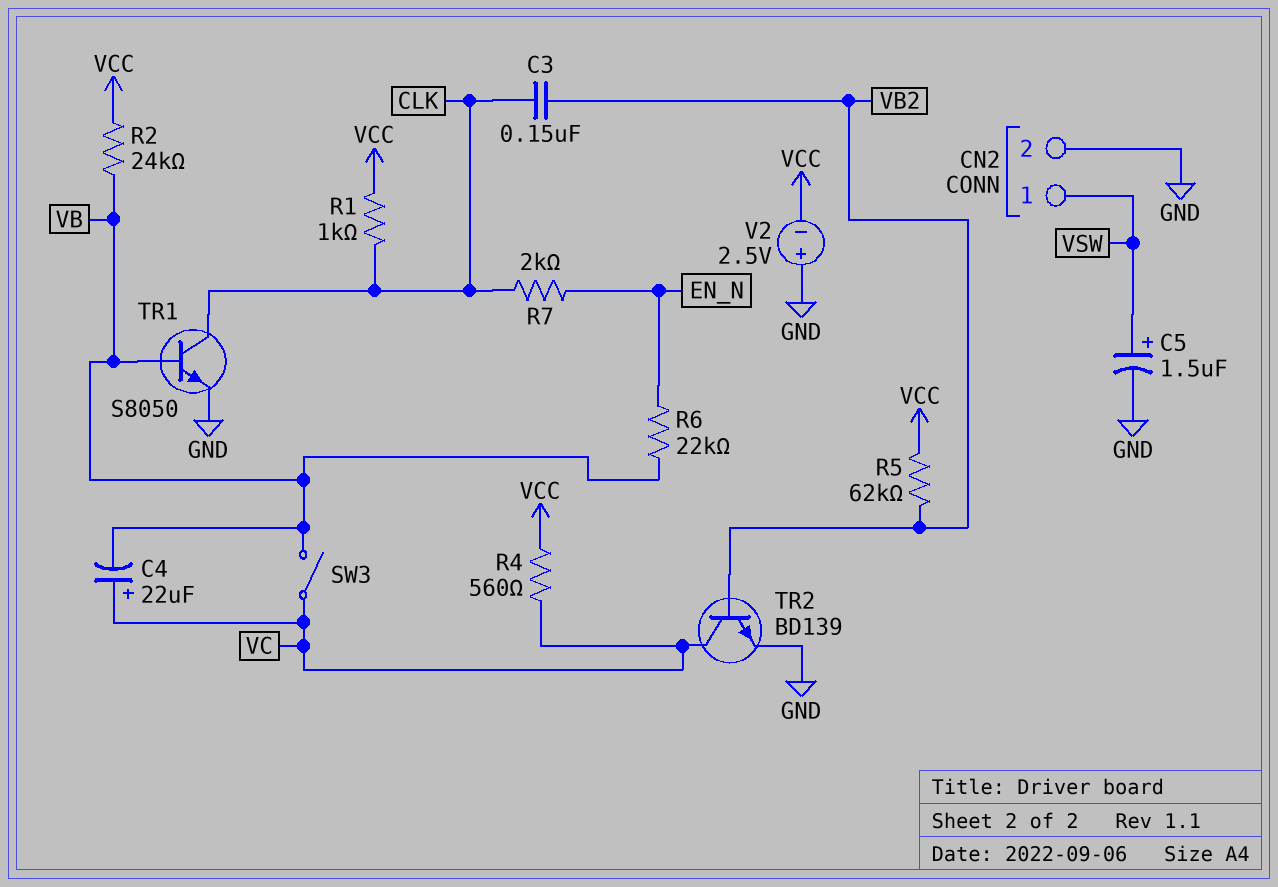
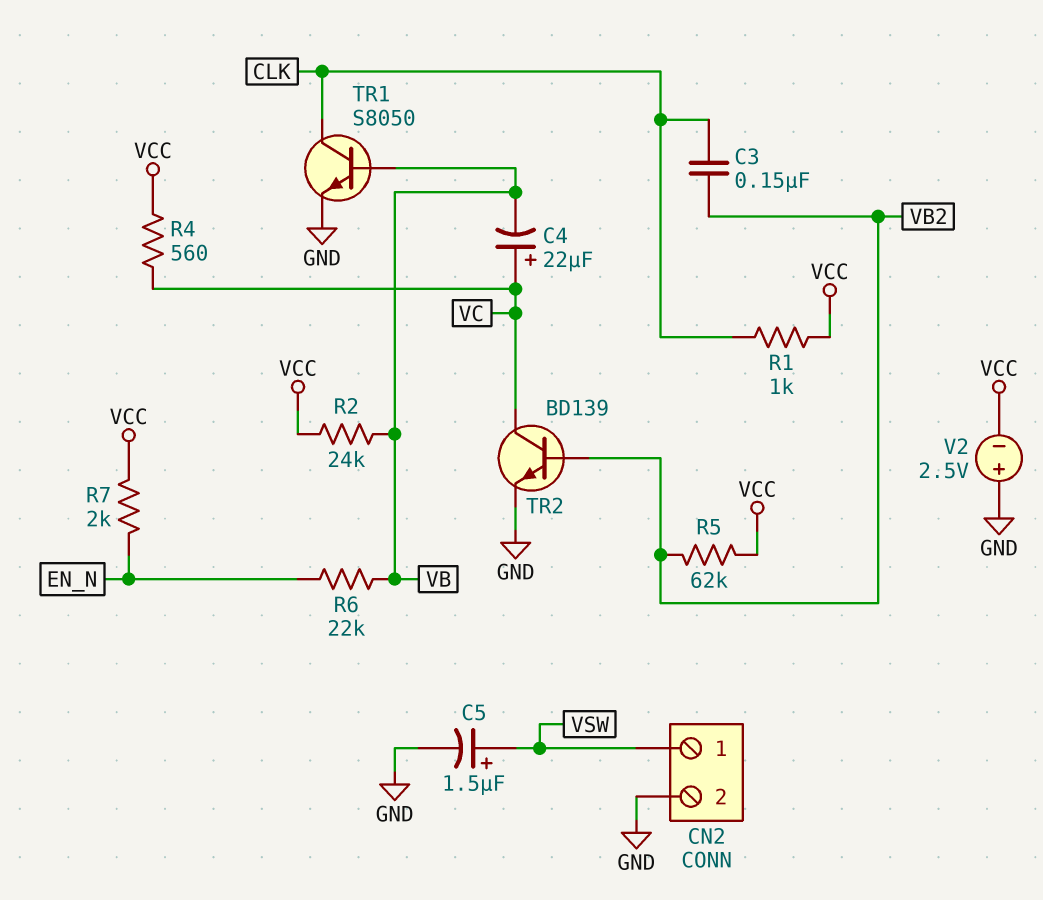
R7: 2k (CLK, EN_N) -> 2k (EN_N, VCC)
SW3: switch (VB, VC) -> none

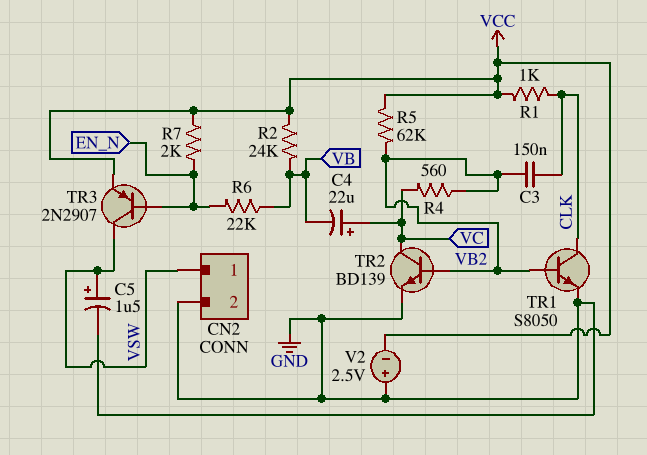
R4: 560 (VC, VCC) -> 560 (VB2, VC)
TR1: NPN S8050 (B VB, C CLK, E GND) -> NPN S8050 (B VB2, C CLK, E GND)
TR3: none -> PNP 2N2907 (B EN_N, C VSW, E VCC)

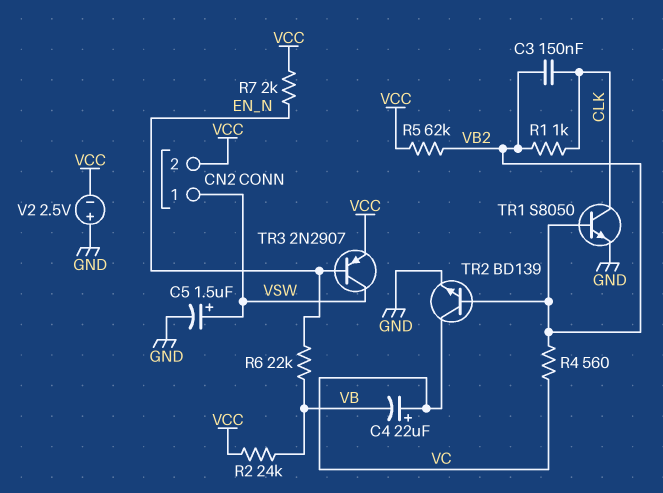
CN2 pin 2: GND -> VCC
R1: 1k (CLK, VCC) -> 1k (CLK, VB2)

